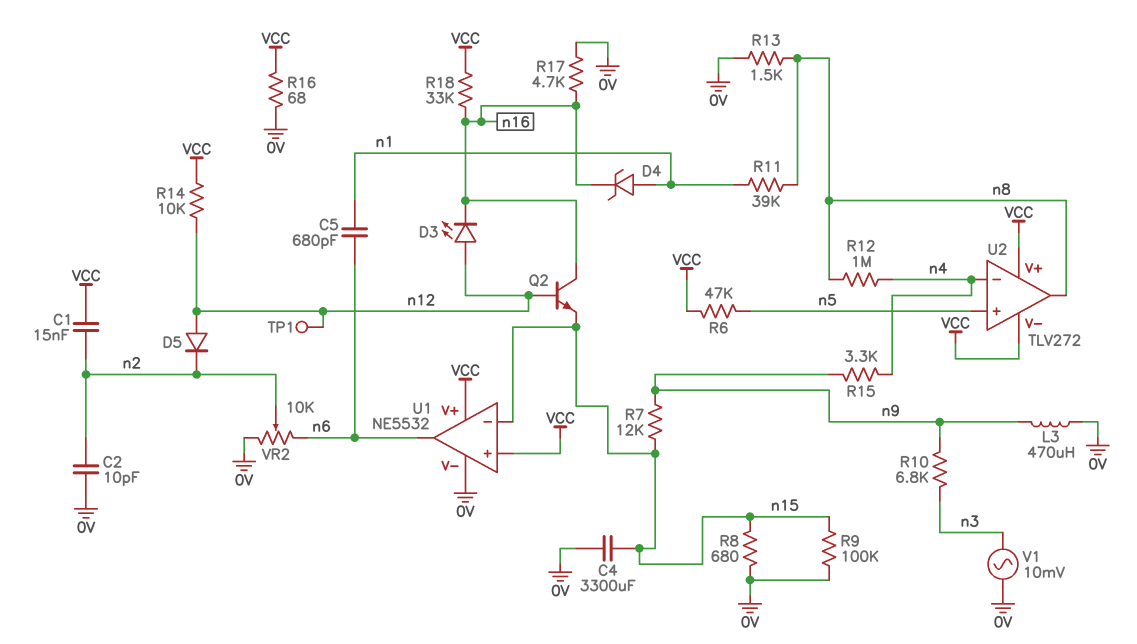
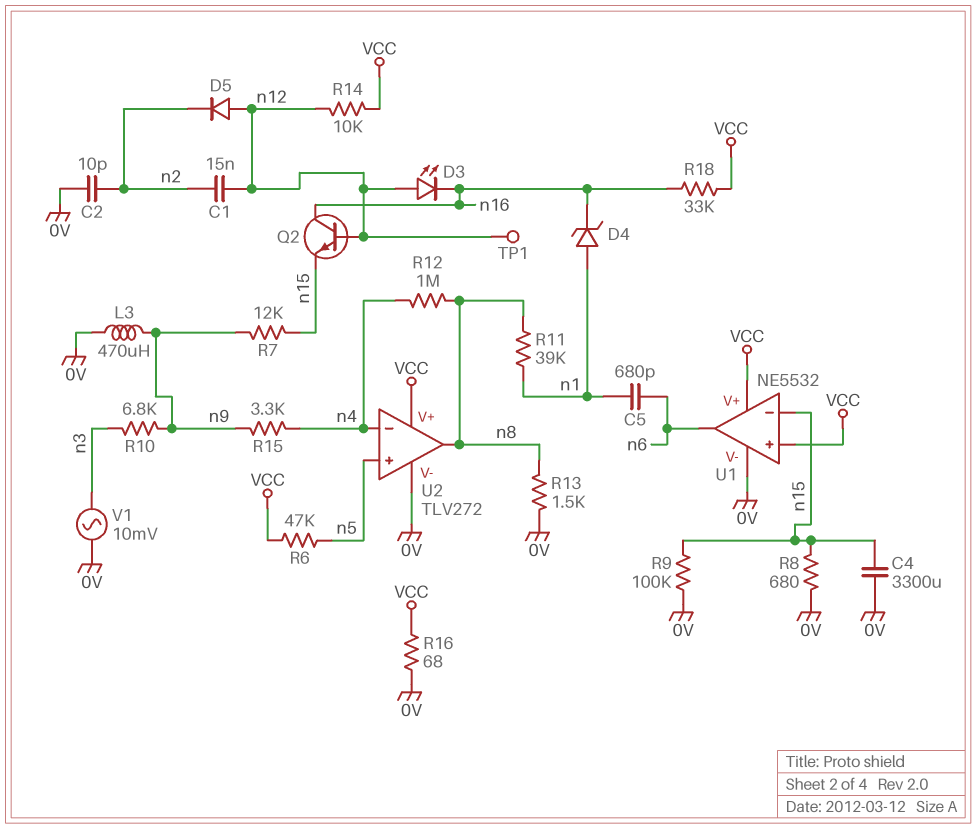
C1: 15nF (VCC, n2) -> 15nF (n2, n12)
R17: 4.7k (0V, n16) -> none
U2 pin V-: VCC -> 0V
VR2: 10k (0V, n6, wiper n2) -> none

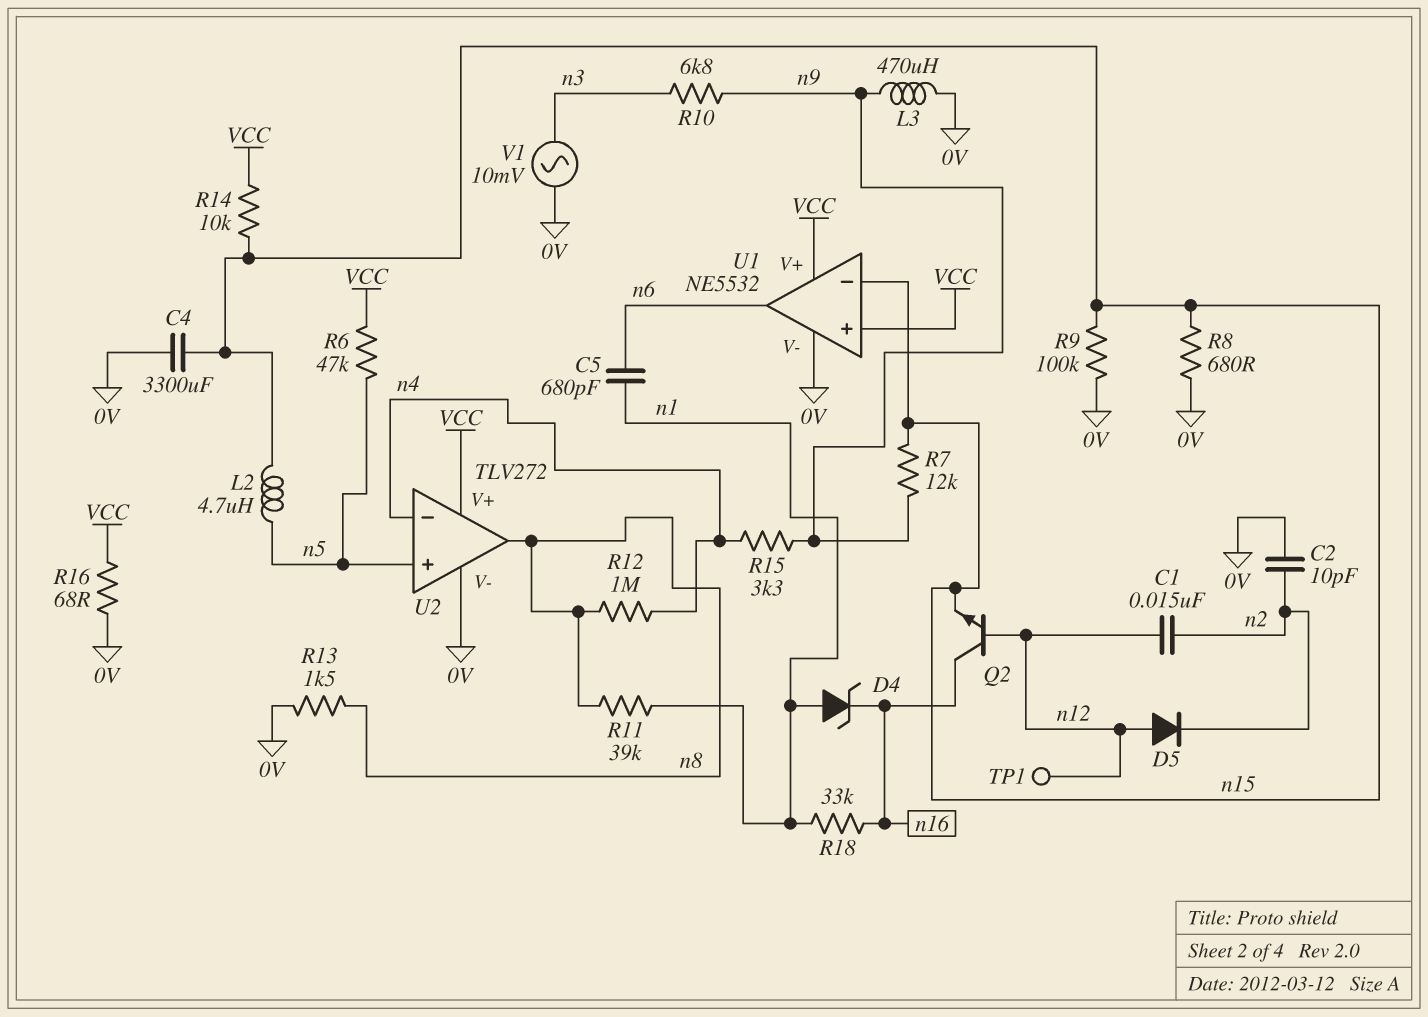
D3: LED (A n12, K n16) -> none
L2: none -> 4.7uH (n5, n15)
R14: 10k (VCC, n12) -> 10k (VCC, n15)
R18: 33k (VCC, n16) -> 33k (n1, n16)

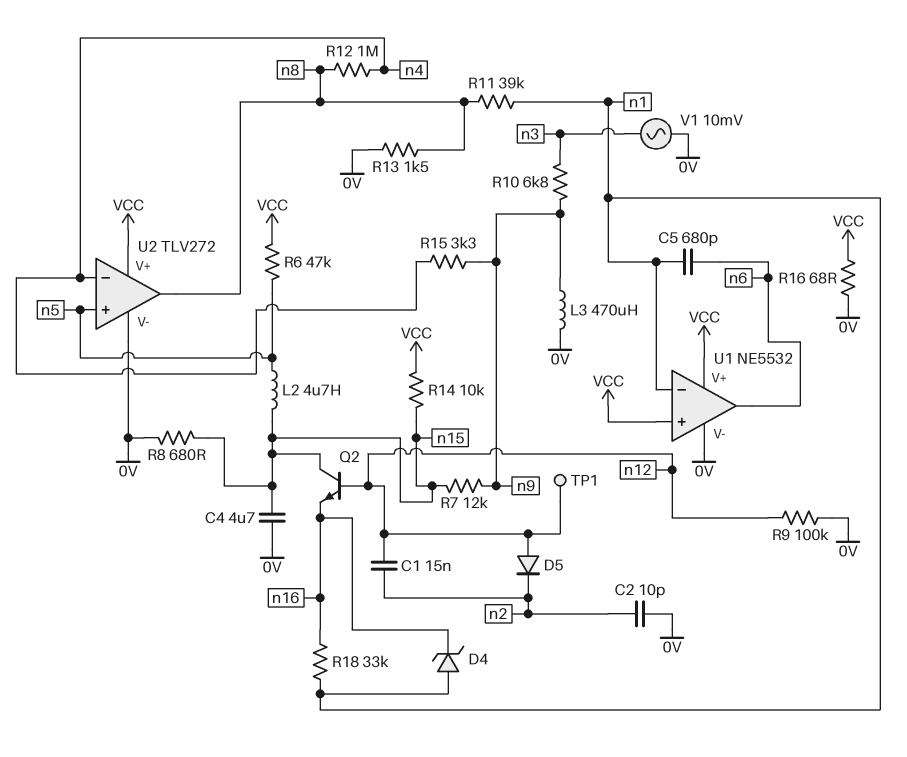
C4: 3300uF (0V, n15) -> 4.7uF (0V, n15)
Q2: NPN (B n12, C n16, E n15) -> NPN (B n12, C n15, E n16)
R9: 100k (0V, n15) -> 100k (0V, n12)
U1 pin in-: n15 -> n1

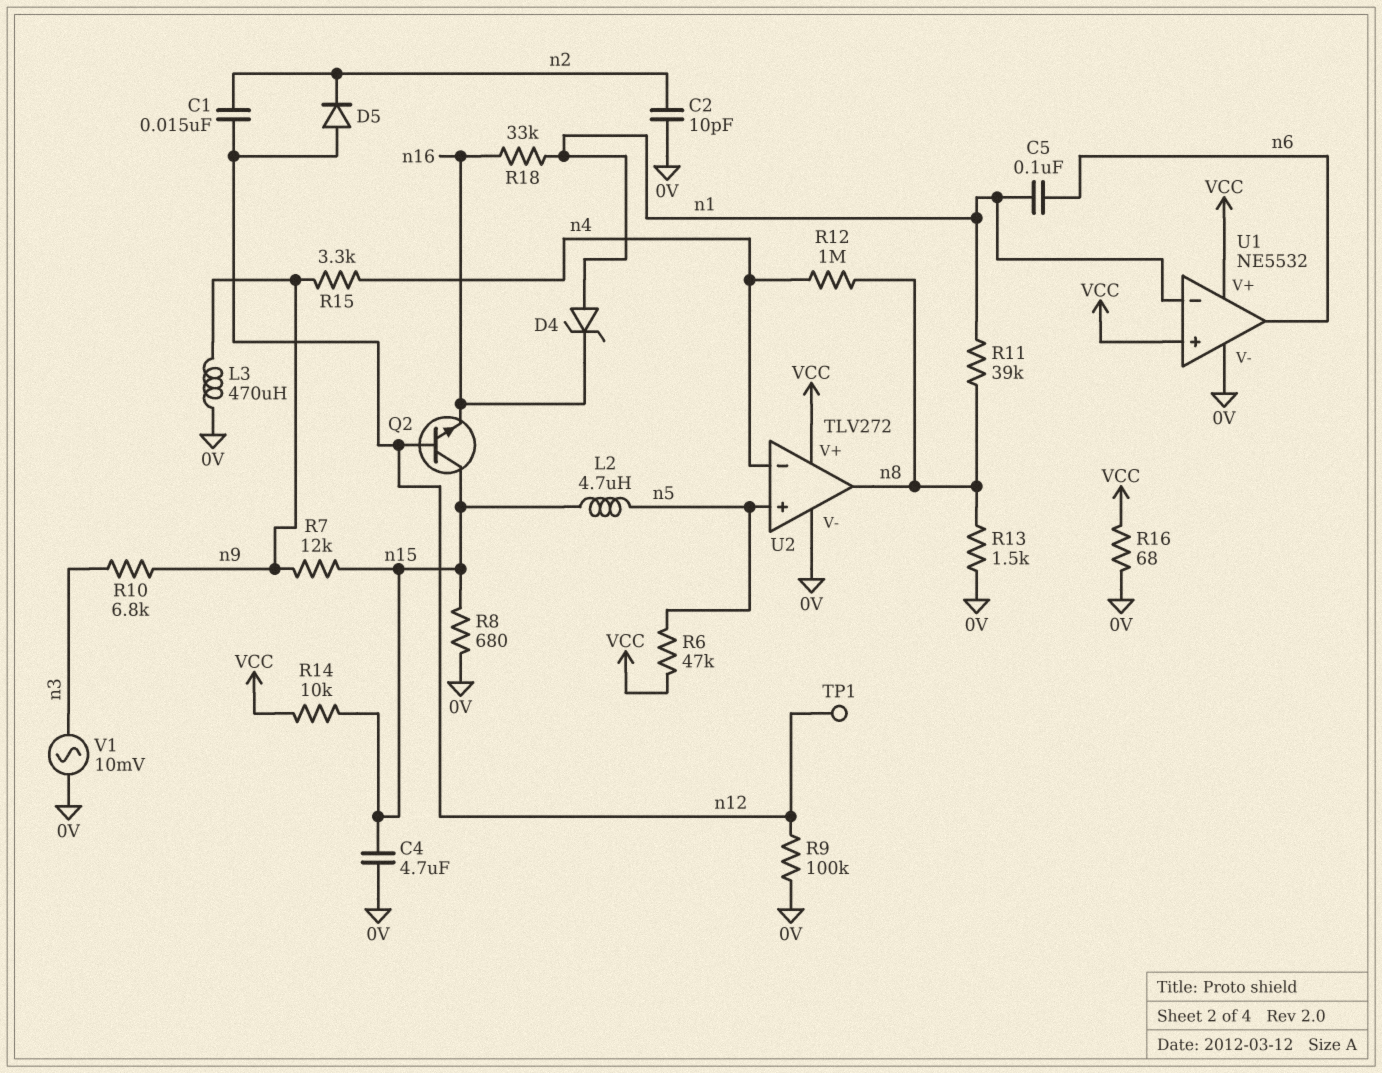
C5: 680pF (n1, n6) -> 100nF (n1, n6)

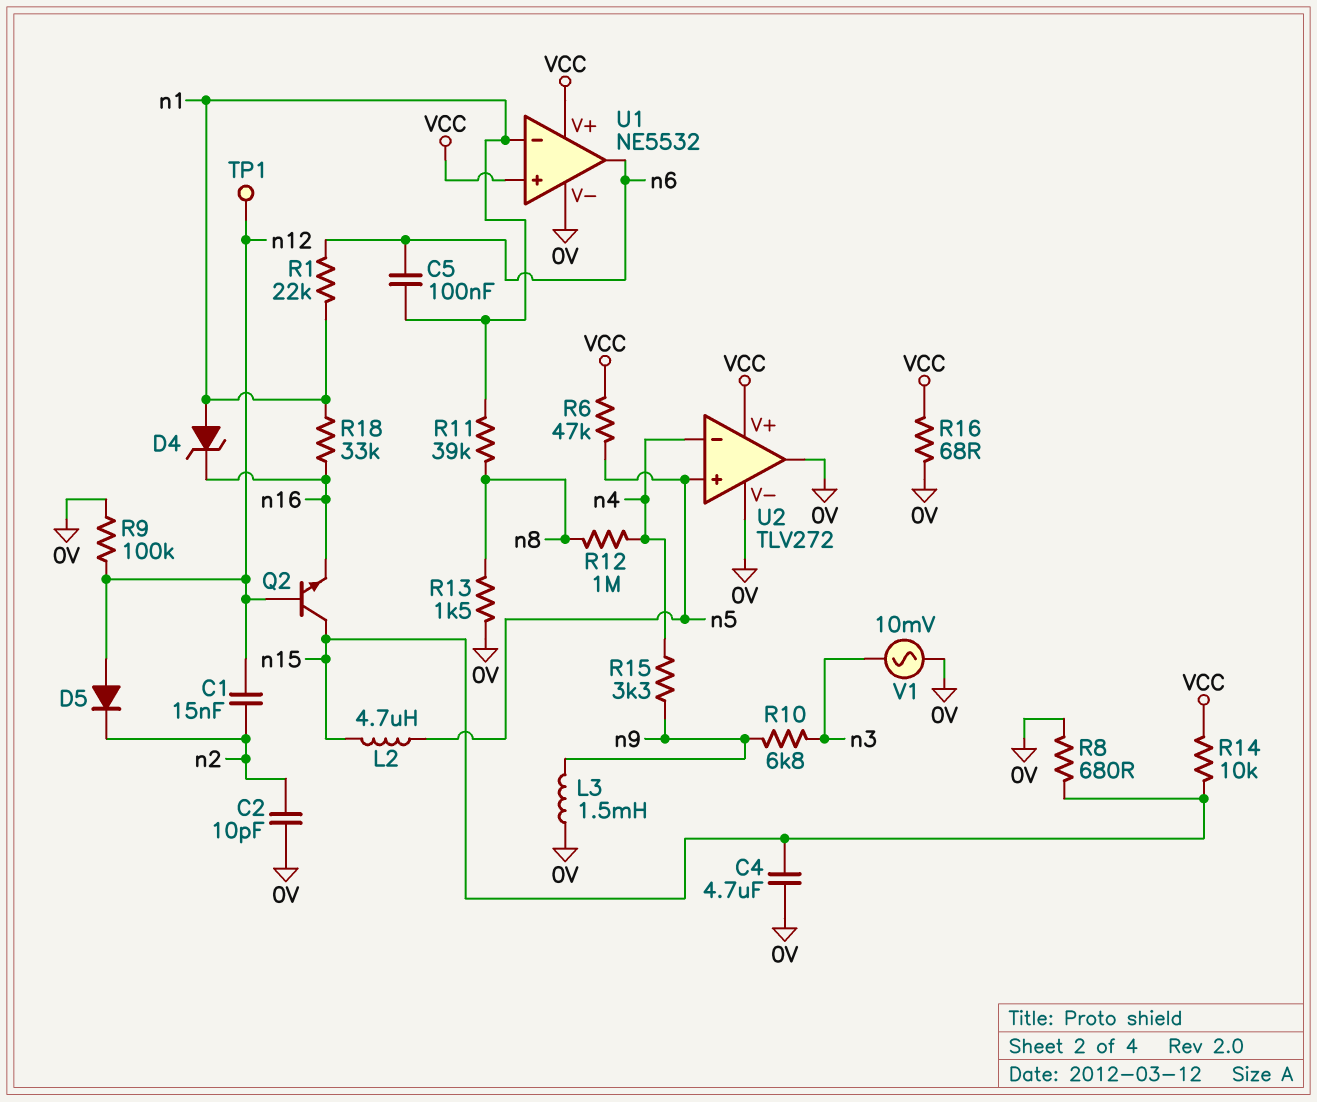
L3: 470uH (0V, n9) -> 1.5mH (0V, n9)
R1: none -> 22k (n1, n6)
R7: 12k (n9, n15) -> none
U2 pin out: n8 -> 0V

